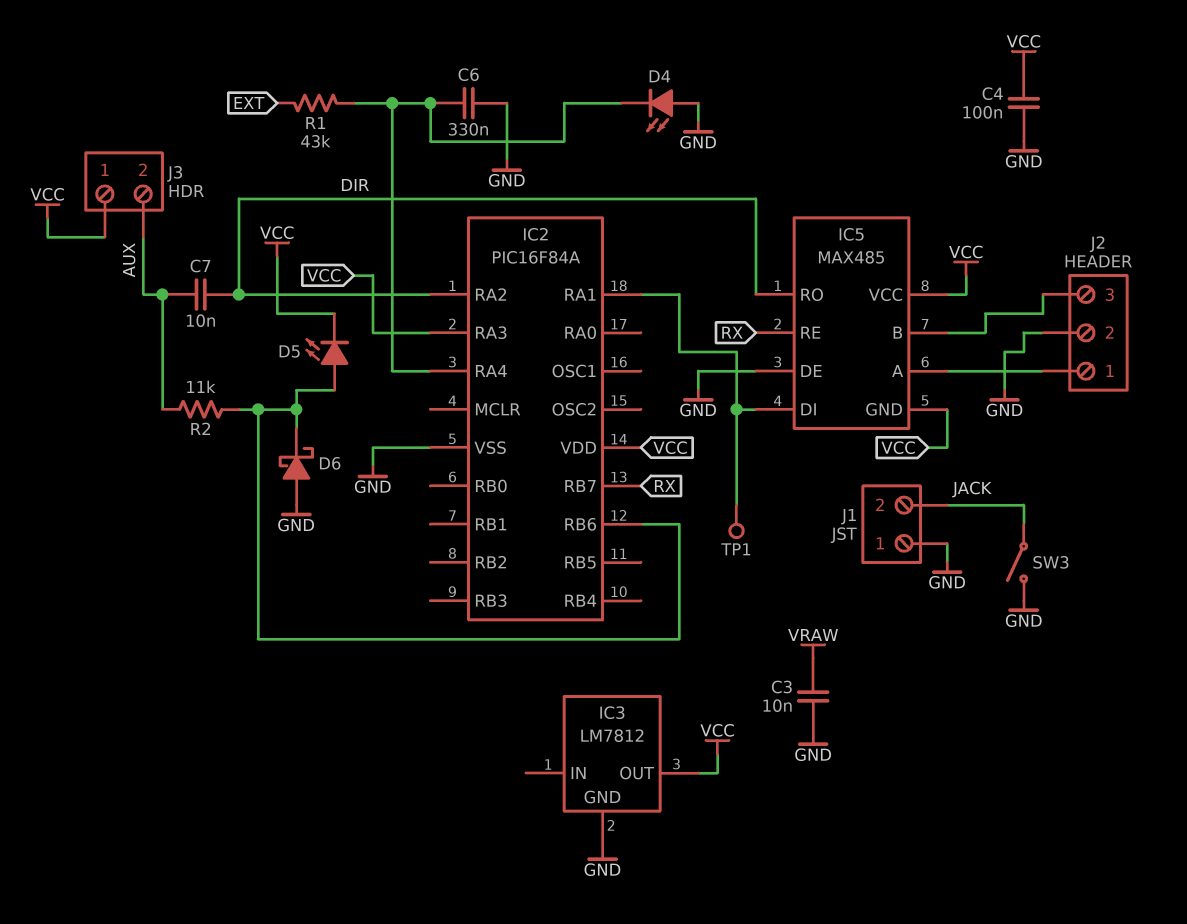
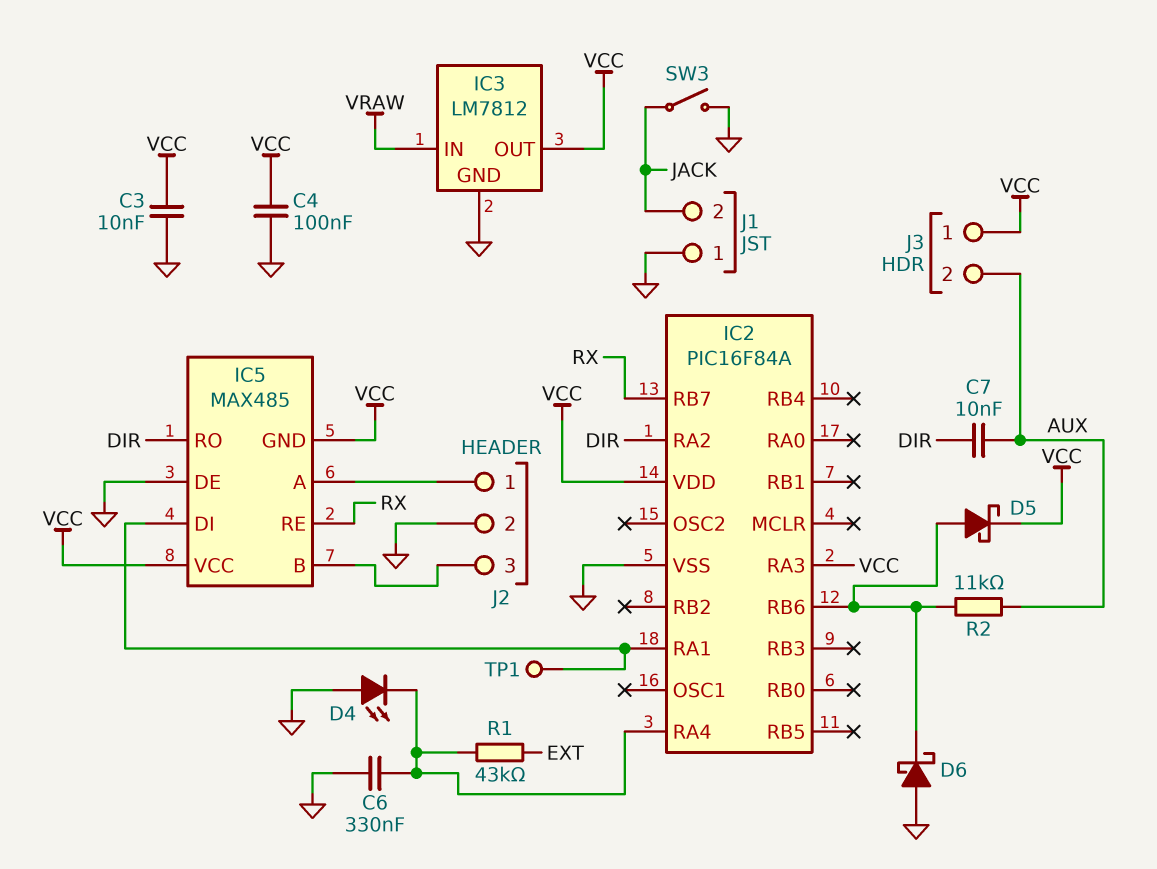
C3: 10nF (GND, VRAW) -> 10nF (GND, VCC)
D5: LED (A IC2/RB6, K VCC) -> schottky (A IC2/RB6, K VCC)
IC3 pin IN: none -> VRAW

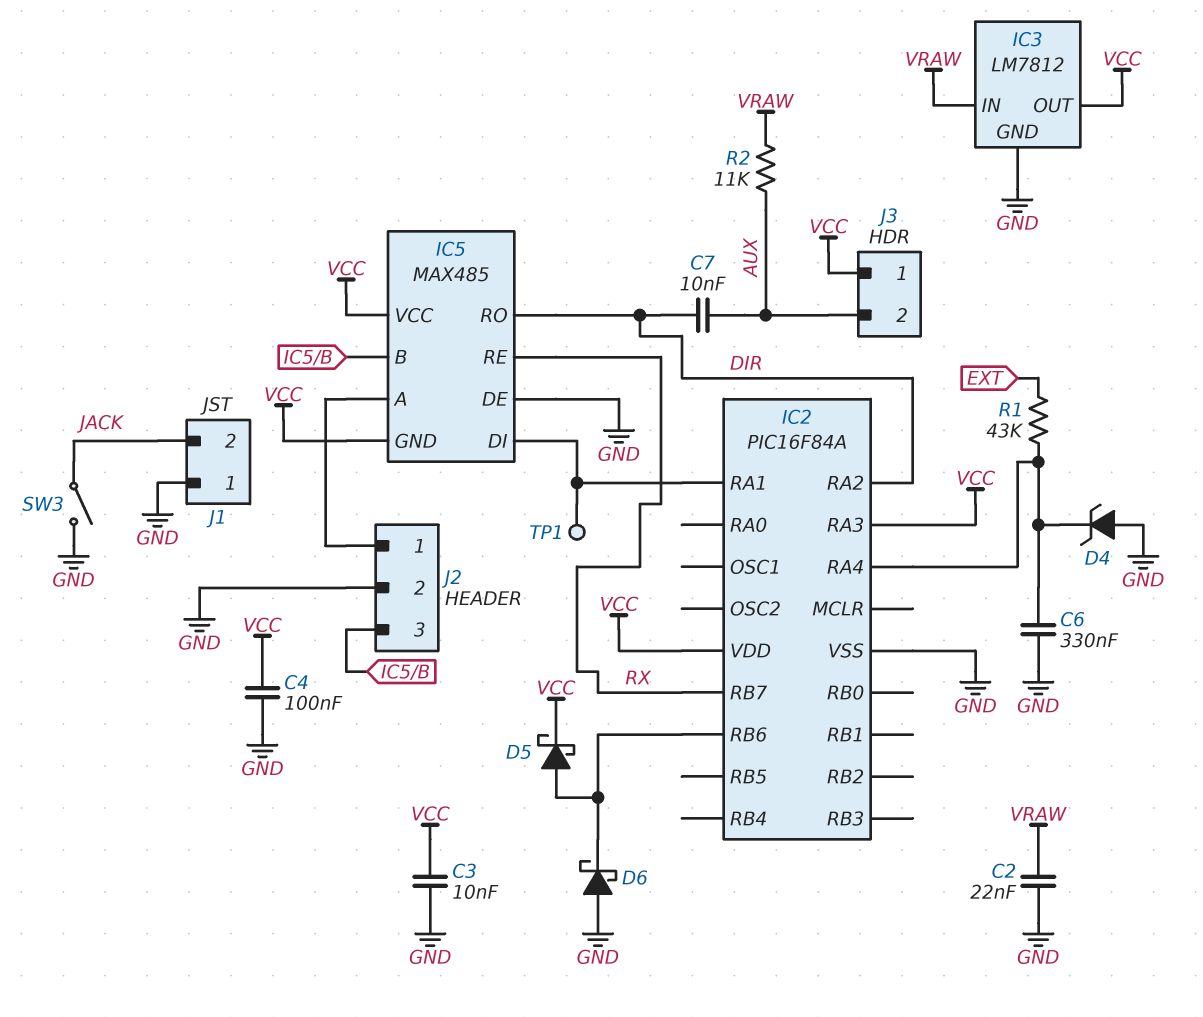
C2: none -> 22nF (GND, VRAW)
D4: LED (A GND, K IC2/RA4) -> zener (A GND, K IC2/RA4)
R2: 11k (AUX, IC2/RB6) -> 11k (AUX, VRAW)

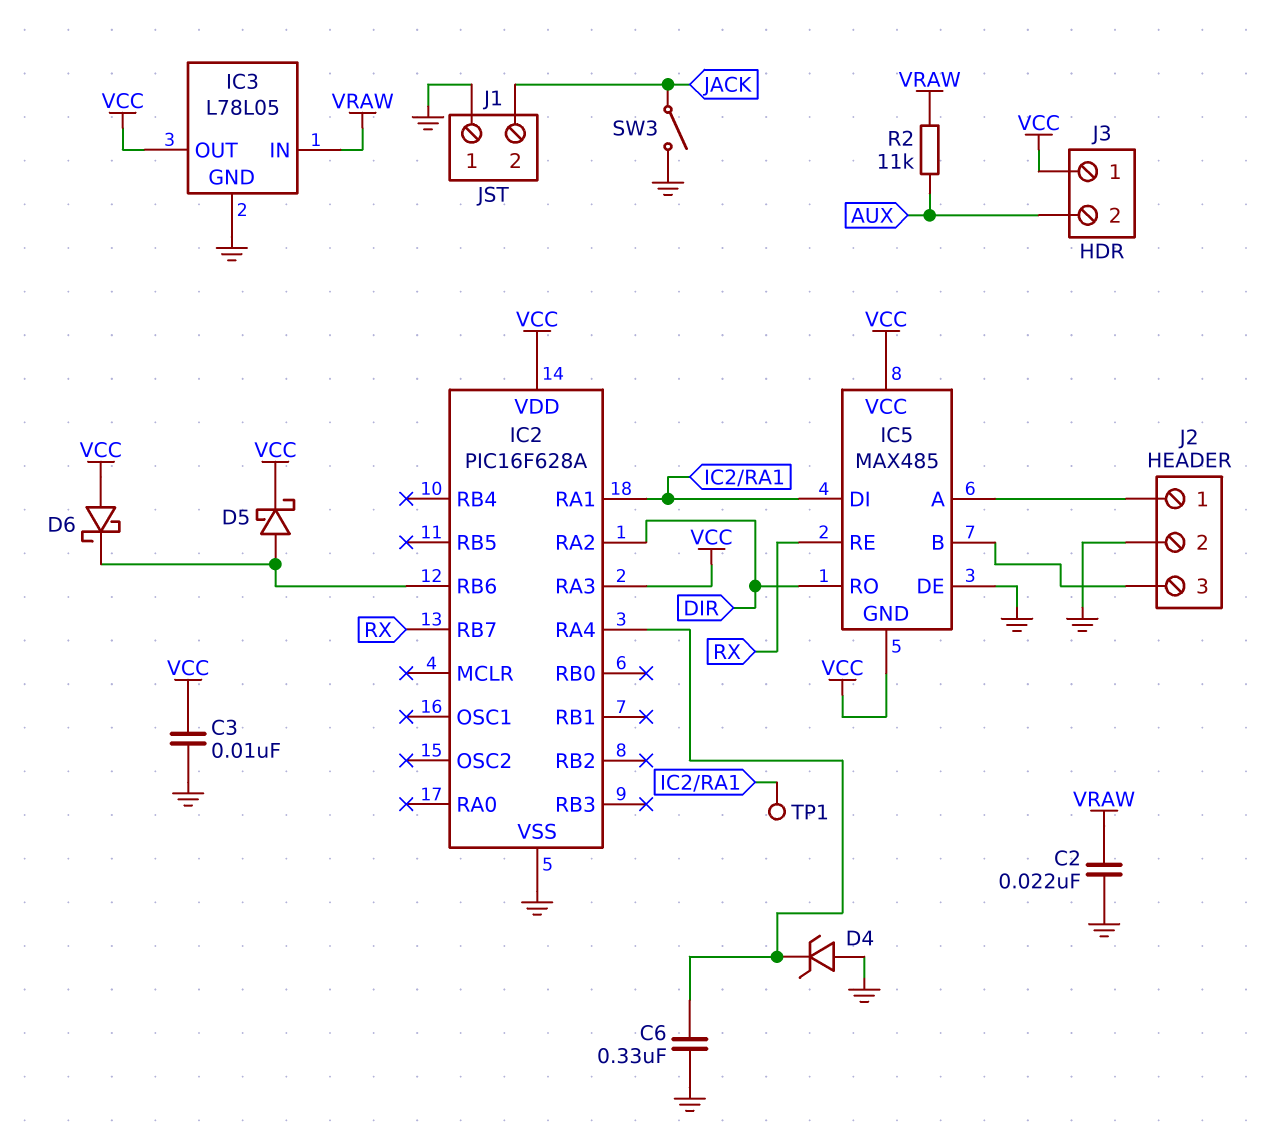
C4: 100nF (GND, VCC) -> none
C7: 10nF (AUX, DIR) -> none
D6: schottky (A GND, K IC2/RB6) -> schottky (A VCC, K IC2/RB6)
IC2: PIC16F84A -> PIC16F628A
IC3: LM7812 -> L78L05
R1: 43k (EXT, IC2/RA4) -> none

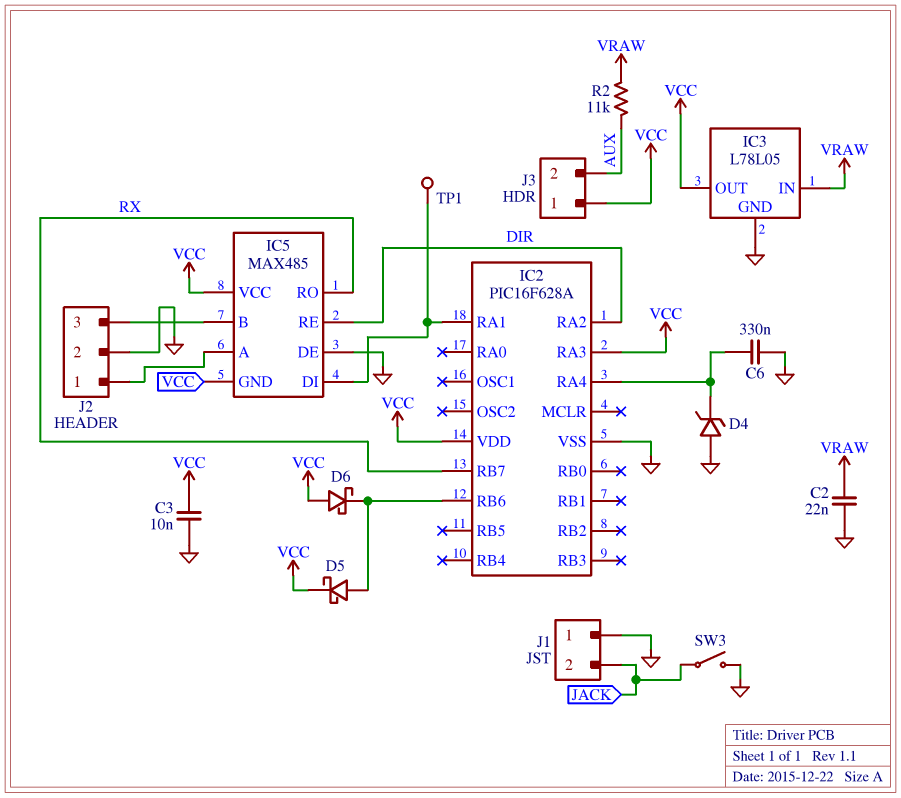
IC5 pin RE: RX -> DIR
IC5 pin RO: DIR -> RX

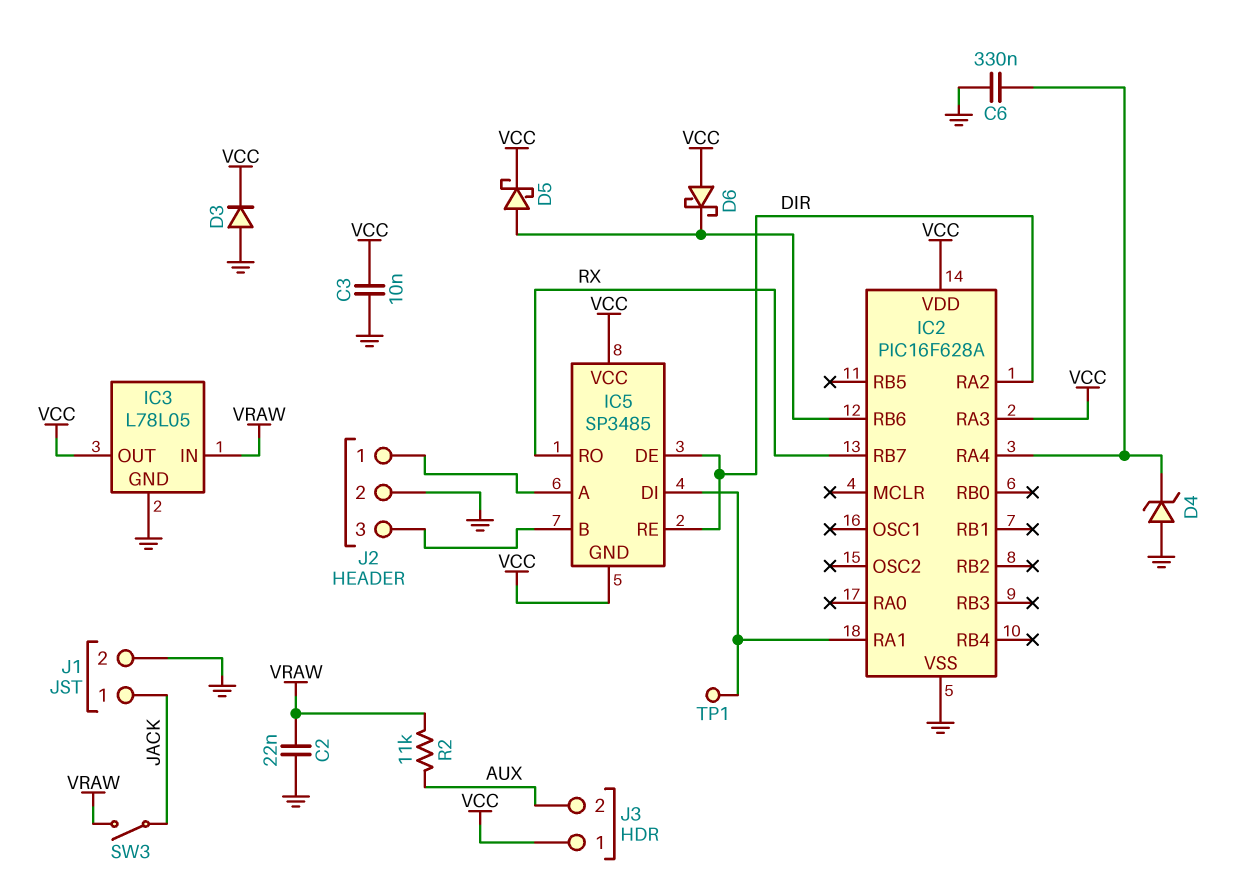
D3: none -> diode (A GND, K VCC)
IC5: MAX485 -> SP3485
IC5 pin DE: GND -> DIR
J1 pin 1: GND -> JACK
J1 pin 2: JACK -> GND
SW3: switch (GND, JACK) -> switch (JACK, VRAW)

